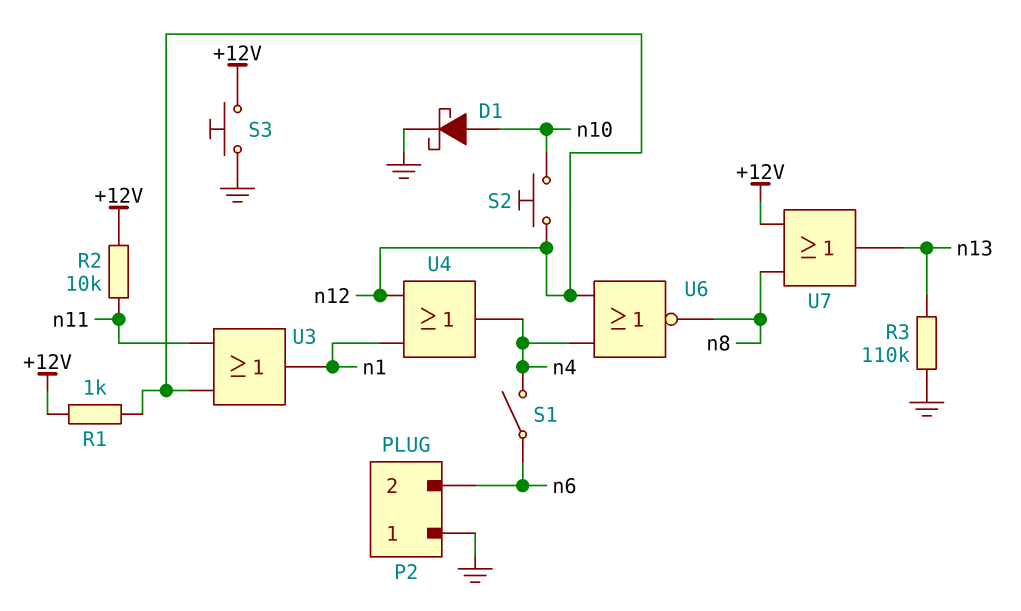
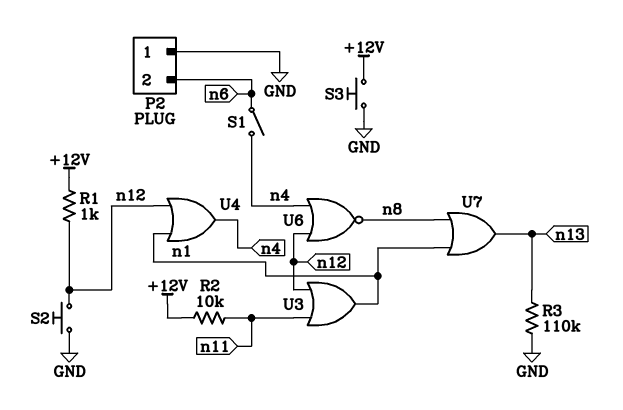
D1: schottky (A n10, K GND) -> none
S2: button (n10, n12) -> button (GND, n12)
U7: OR (in +12V, in n8, out n13) -> OR (in n1, in n8, out n13)

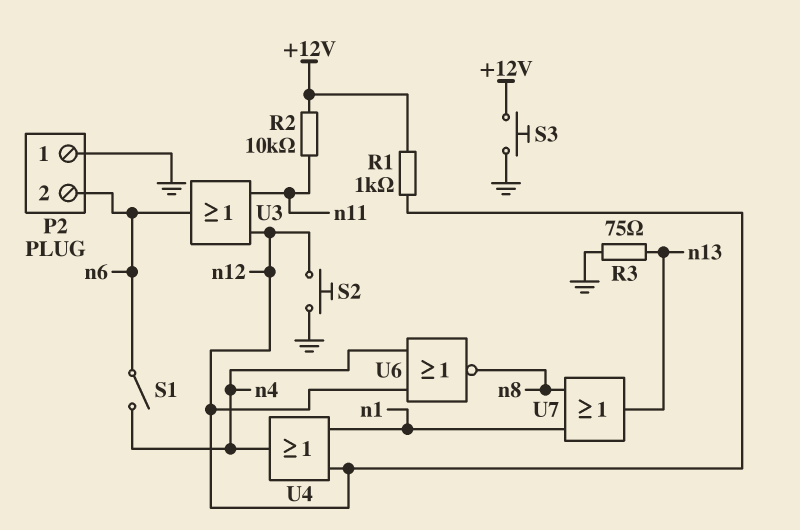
R3: 110k (GND, n13) -> 75 (GND, n13)
U3: OR (in n11, in n12, out n1) -> OR (in n11, in n12, out n6)

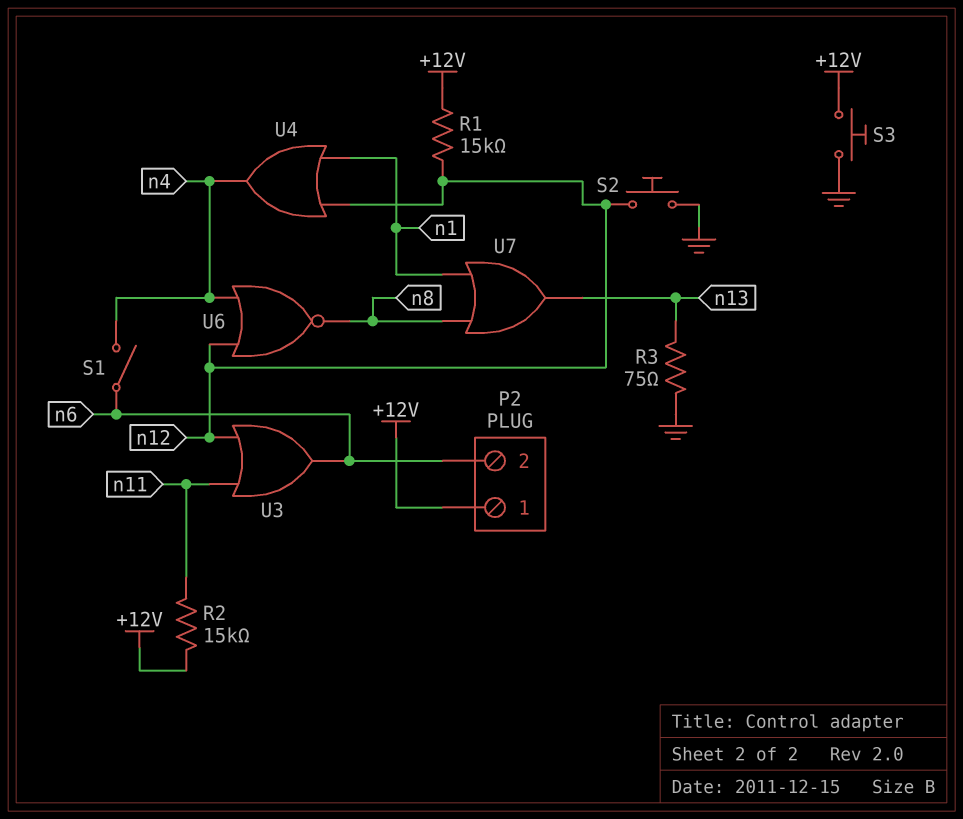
P2 pin 1: GND -> +12V
R1: 1k (+12V, n12) -> 15k (+12V, n12)
R2: 10k (+12V, n11) -> 15k (+12V, n11)

